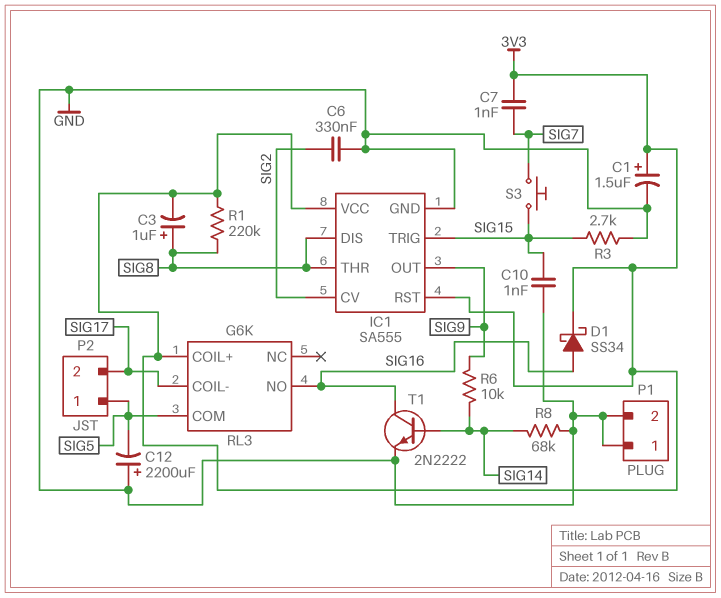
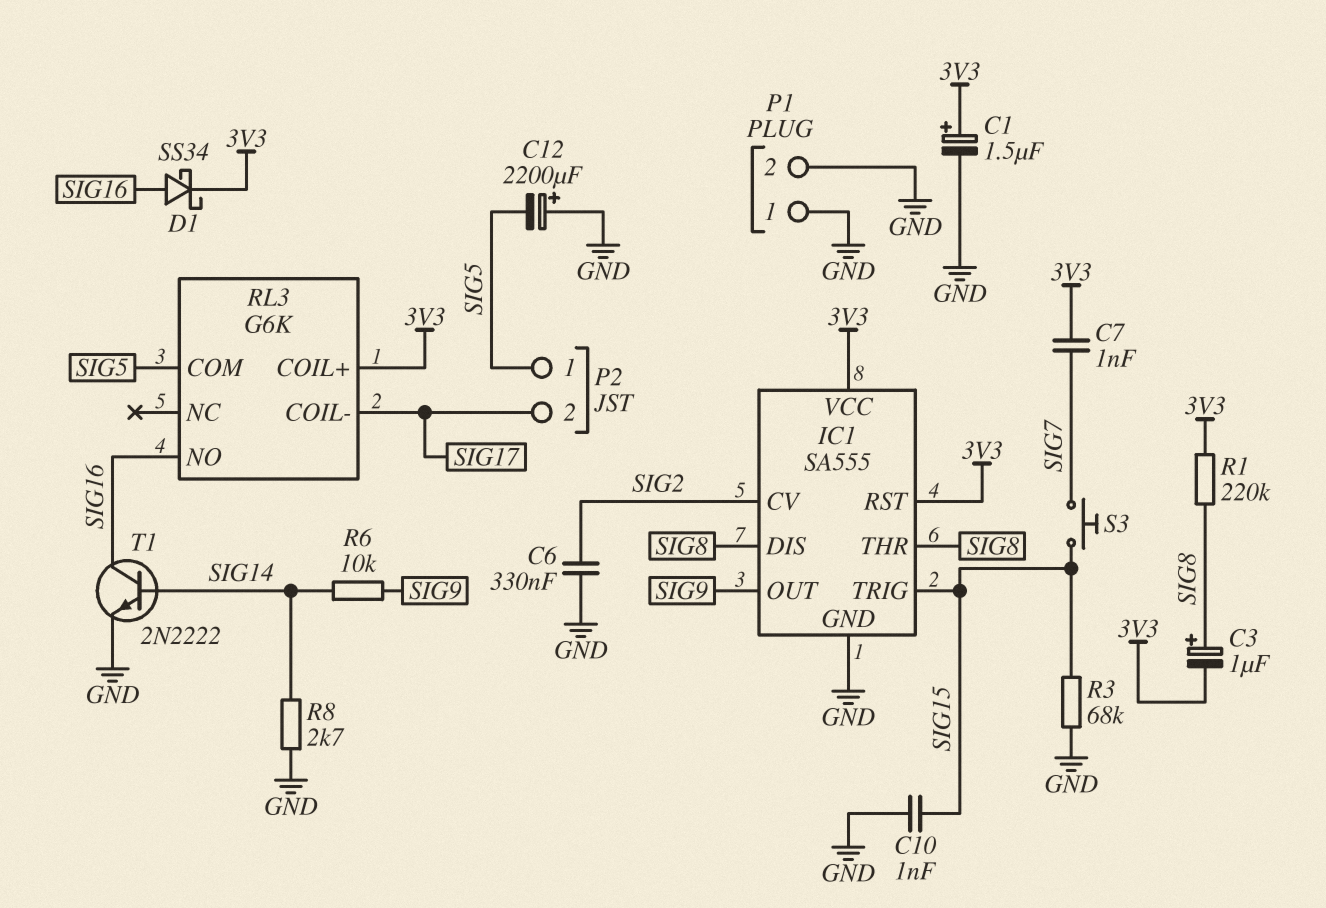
R3: 2.7k (GND, SIG15) -> 68k (GND, SIG15)
R8: 68k (GND, SIG14) -> 2.7k (GND, SIG14)

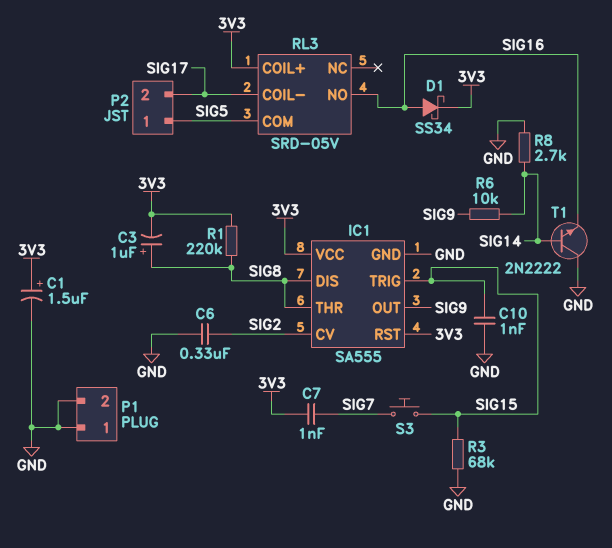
C12: 2200uF (plus GND, minus SIG5) -> none
RL3: G6K -> SRD-05V
T1: NPN 2N2222 (B SIG14, C SIG16, E GND) -> NPN 2N2222 (B SIG14, C GND, E SIG16)

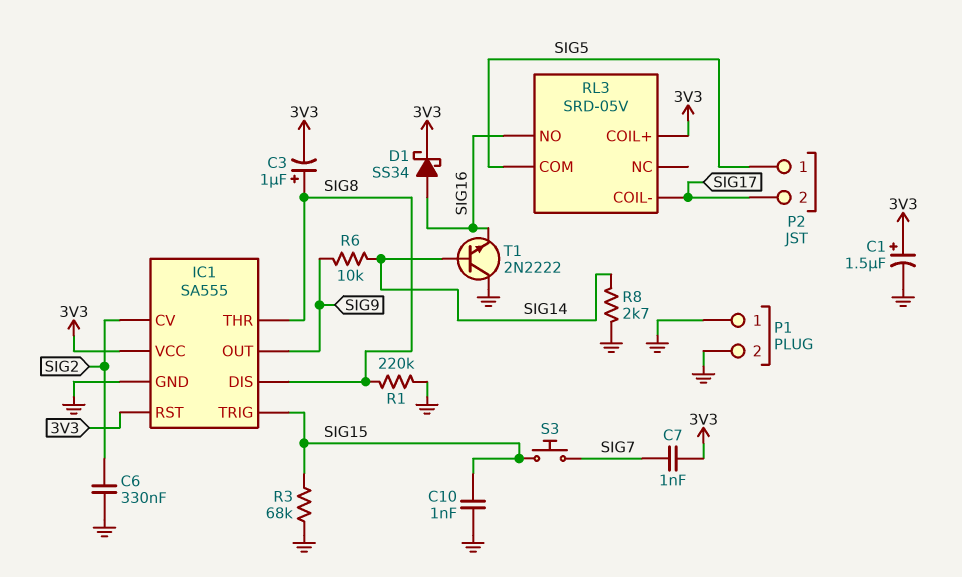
R1: 220k (3V3, SIG8) -> 220k (GND, SIG8)

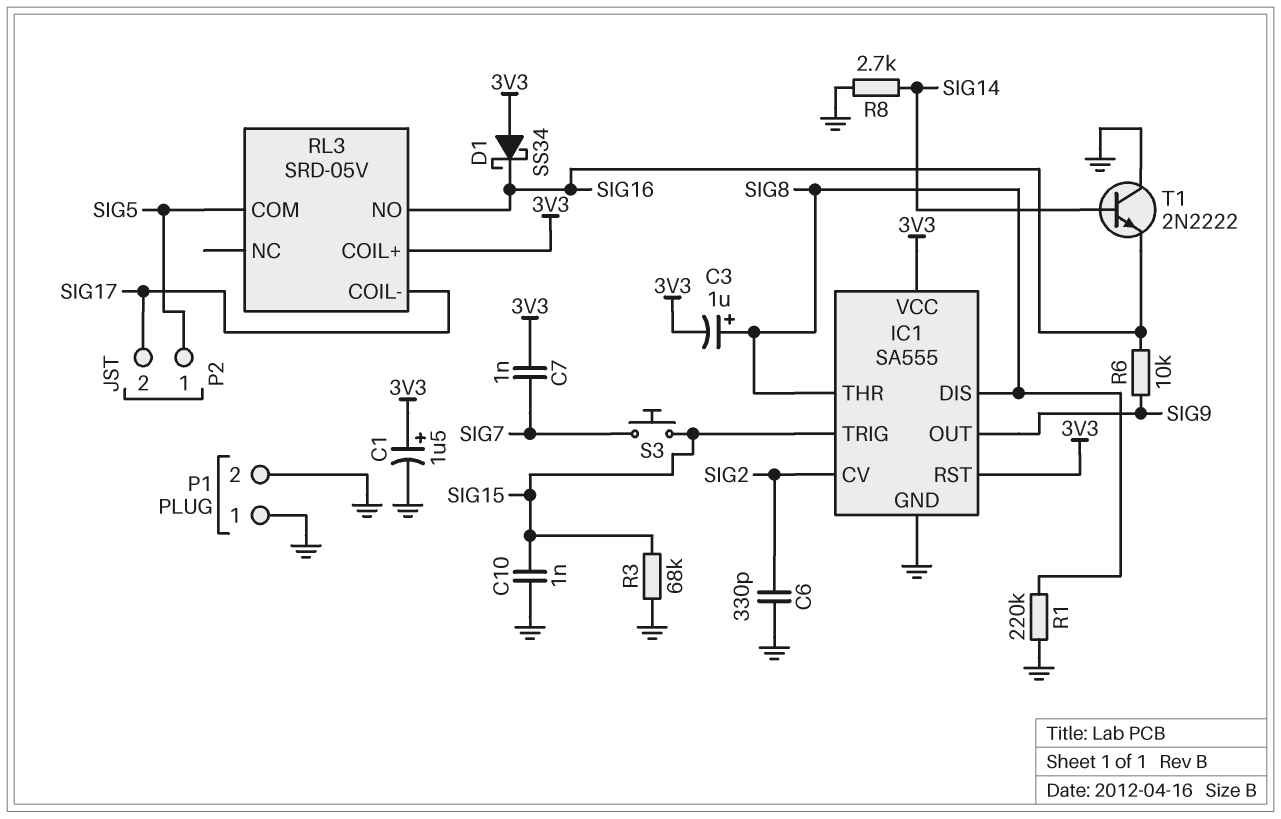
C6: 330nF (GND, SIG2) -> 330pF (GND, SIG2)
D1: schottky SS34 (A SIG16, K 3V3) -> schottky SS34 (A 3V3, K SIG16)
R6: 10k (SIG9, SIG14) -> 10k (SIG9, SIG16)

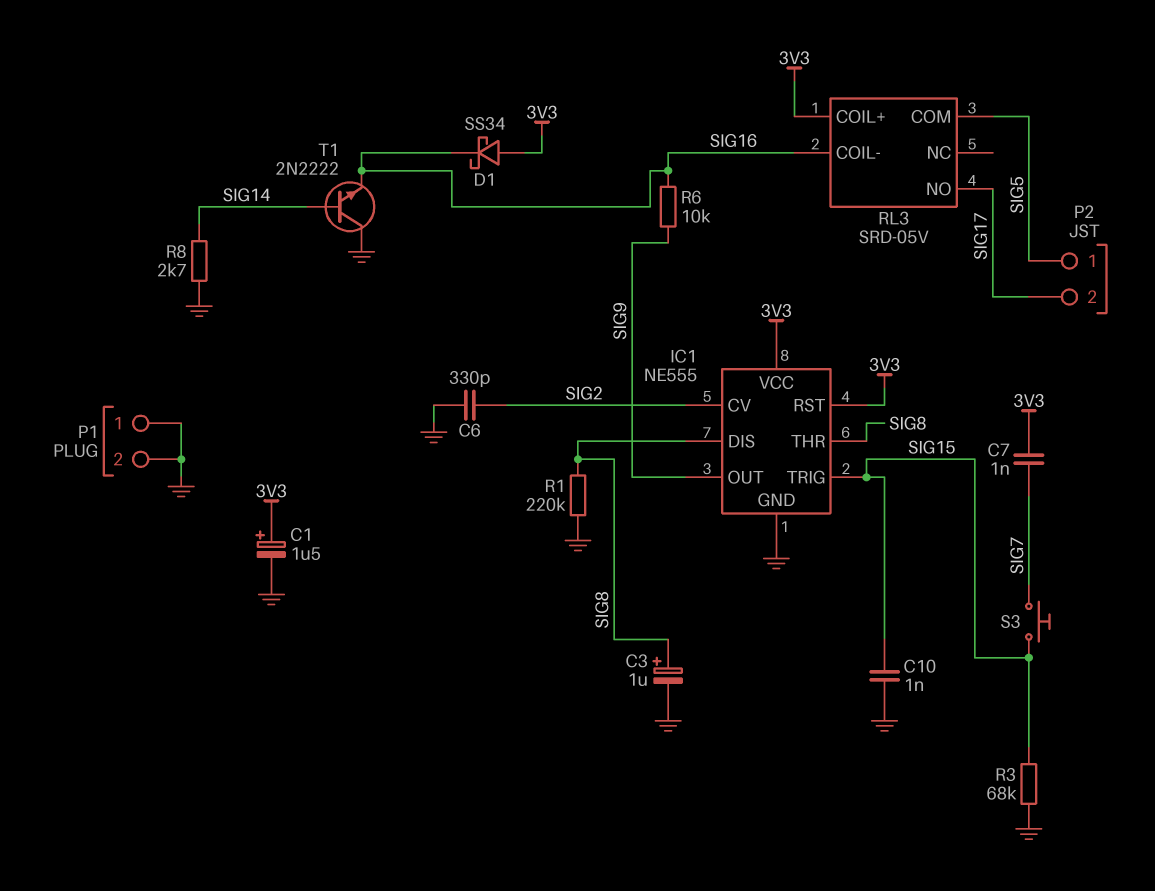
C3: 1uF (plus SIG8, minus 3V3) -> 1uF (plus SIG8, minus GND)
IC1: SA555 -> NE555
RL3 pin COIL-: SIG17 -> SIG16
RL3 pin NO: SIG16 -> SIG17

